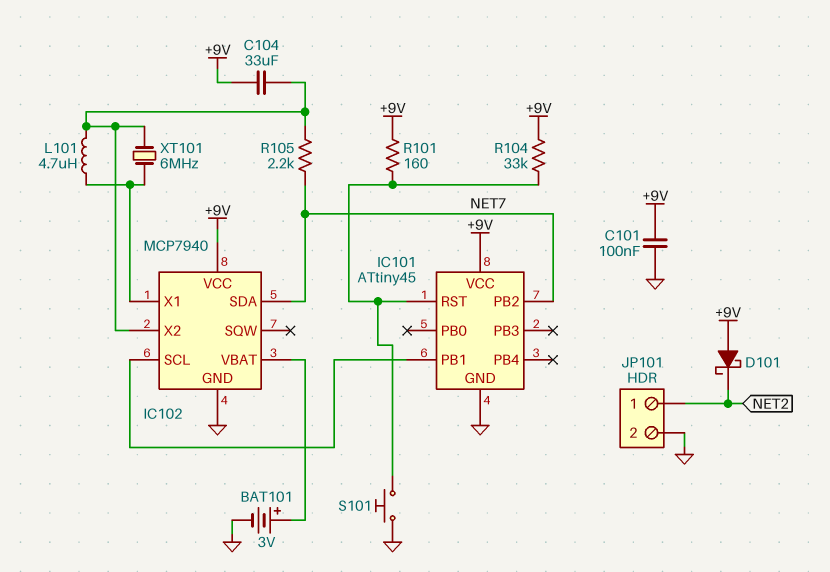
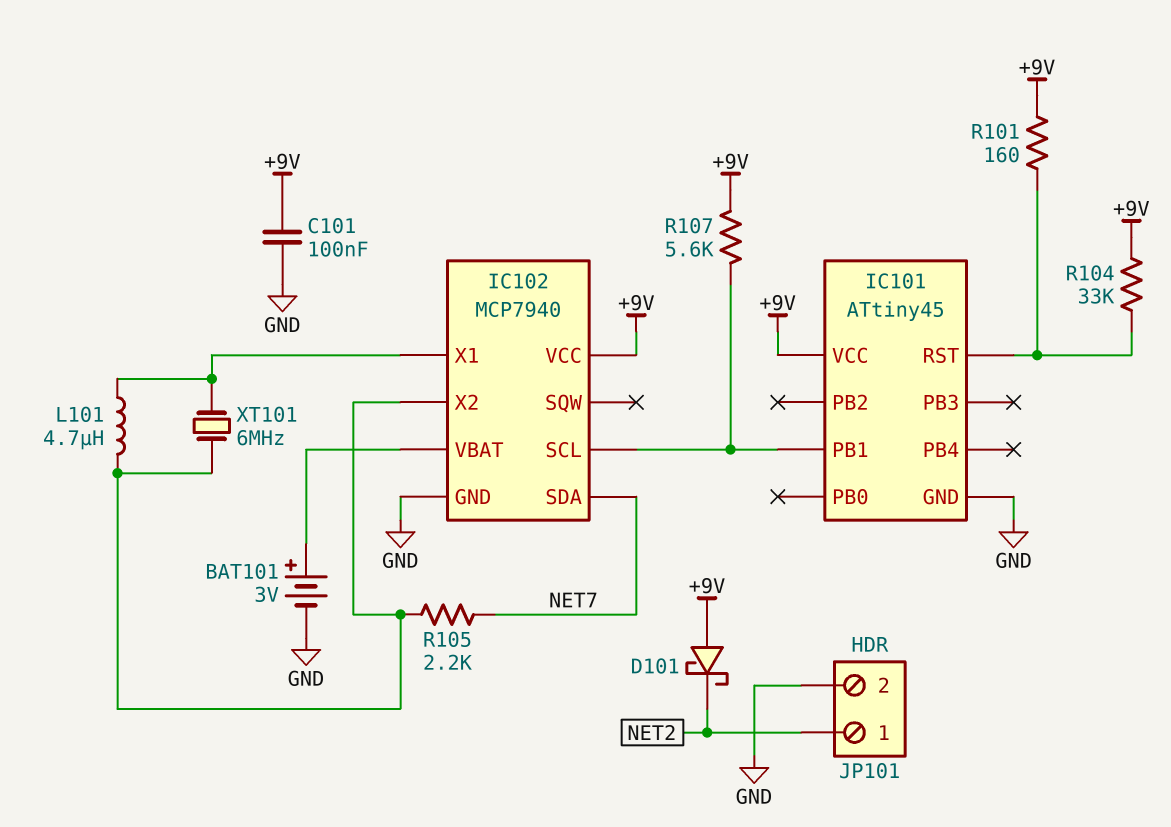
C104: 33uF (+9V, IC102/X2) -> none
IC101 pin PB2: NET7 -> none
R107: none -> 5.6k (+9V, IC101/PB1)
S101: button (GND, IC101/RST) -> none

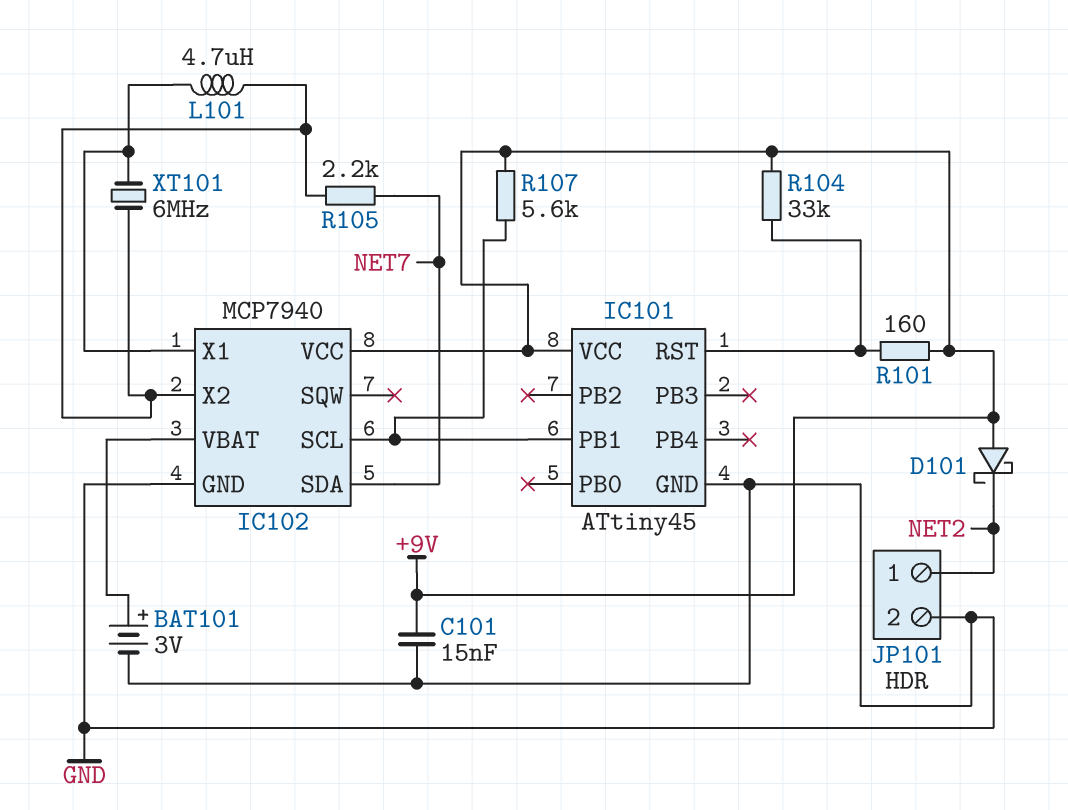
C101: 100nF (+9V, GND) -> 15nF (+9V, GND)

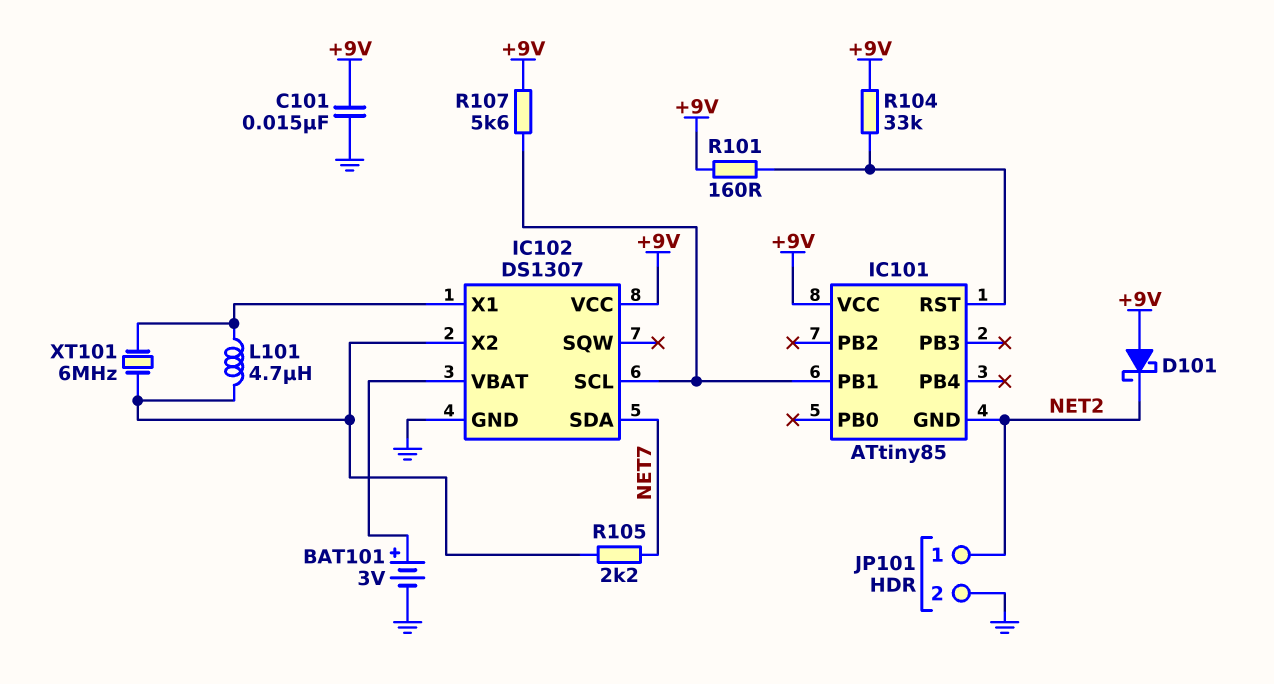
IC101: ATtiny45 -> ATtiny85
IC101 pin GND: GND -> NET2
IC102: MCP7940 -> DS1307

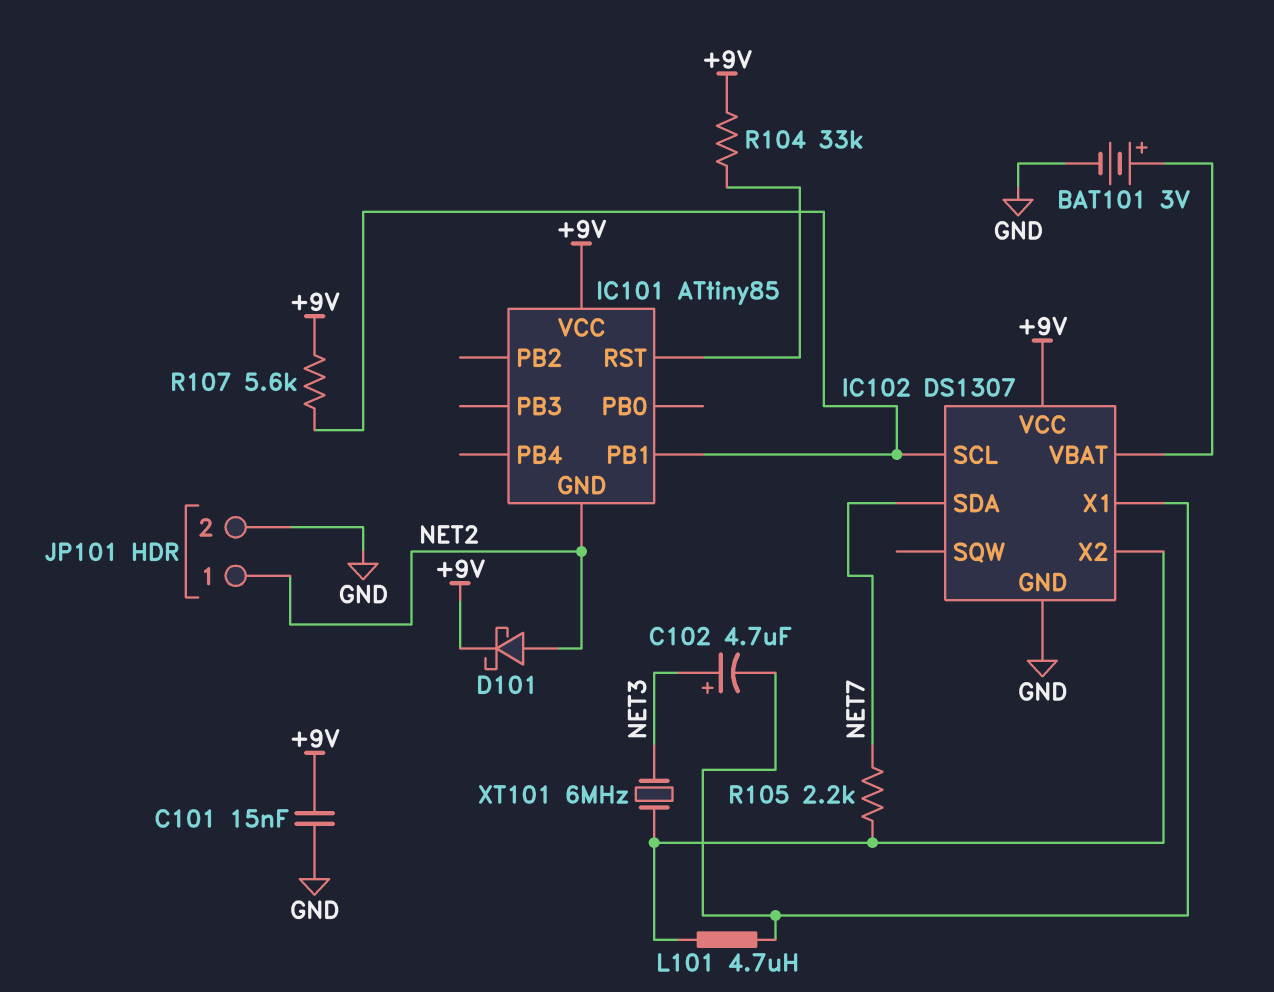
C102: none -> 4.7uF (plus NET3, minus IC102/X1)
D101: schottky (A +9V, K NET2) -> schottky (A NET2, K +9V)
R101: 160 (+9V, IC101/RST) -> none
XT101: 6MHz (IC102/X1, IC102/X2) -> 6MHz (IC102/X2, NET3)

